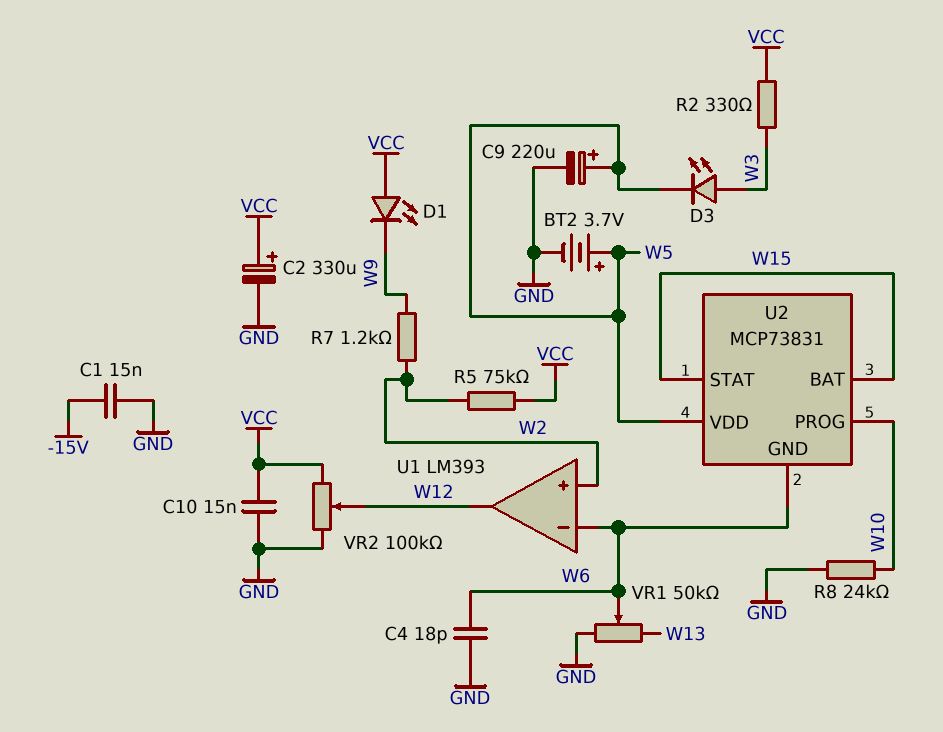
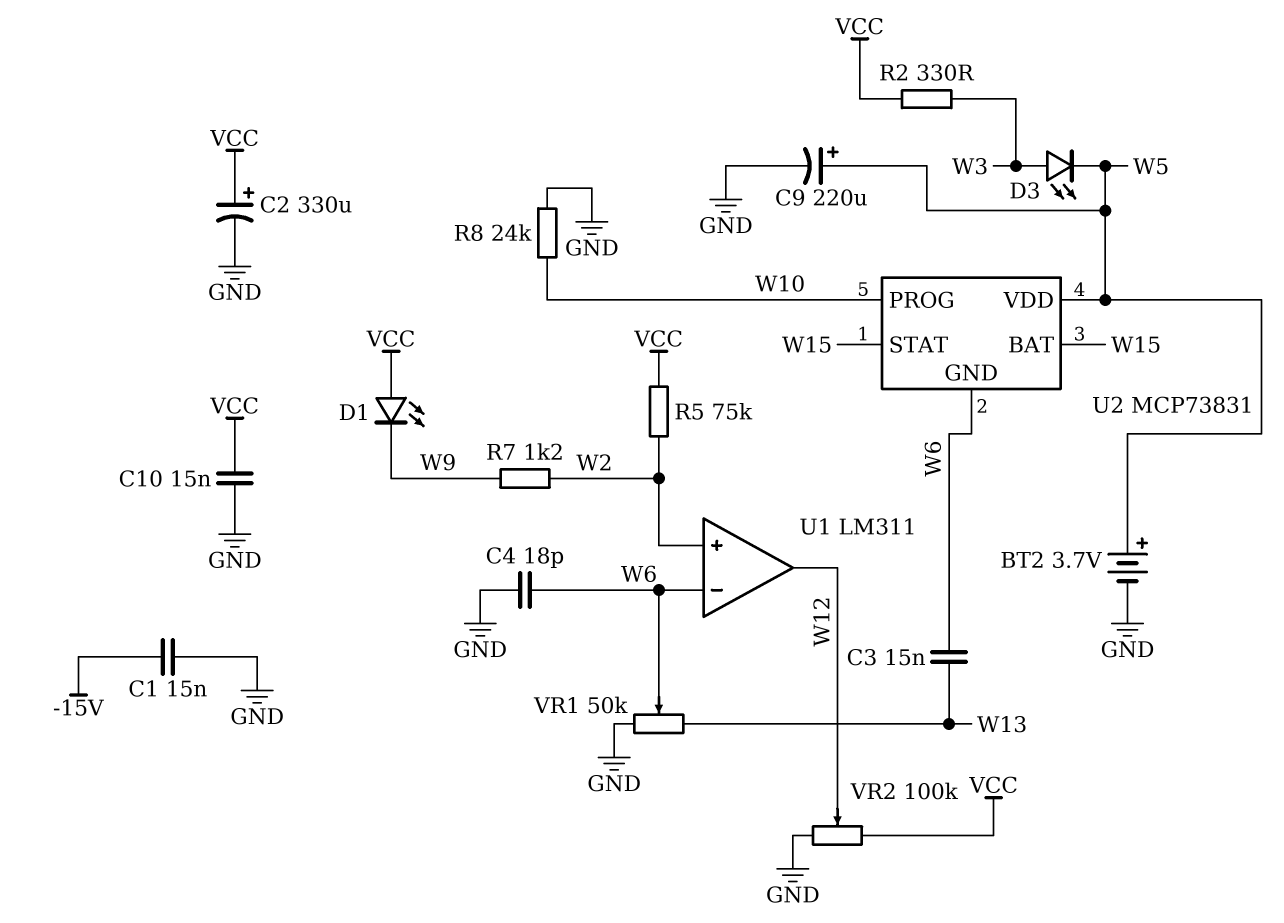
C3: none -> 15nF (W6, W13)
U1: LM393 -> LM311

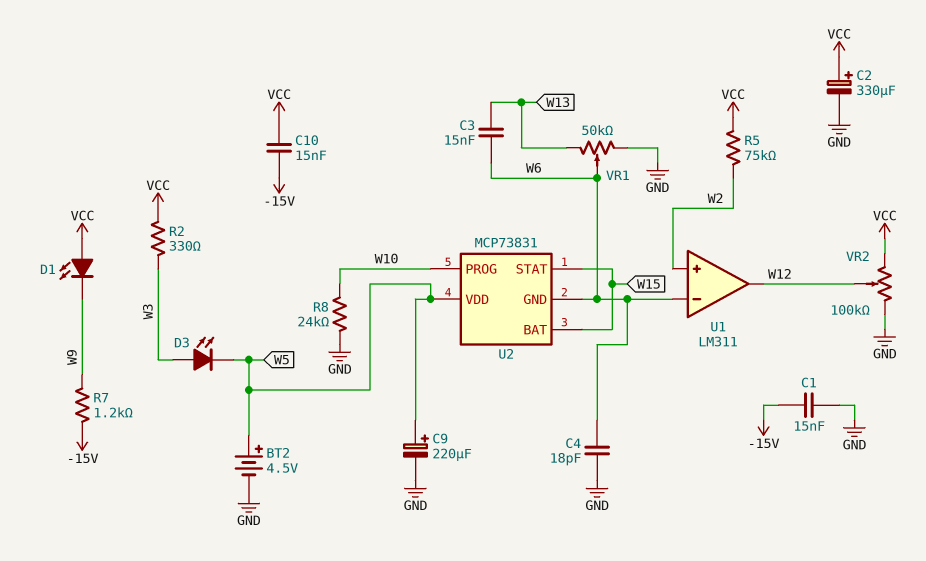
BT2: 3.7V (plus W5, minus GND) -> 4.5V (plus W5, minus GND)
C10: 15nF (GND, VCC) -> 15nF (-15V, VCC)
R7: 1.2k (W2, W9) -> 1.2k (-15V, W9)

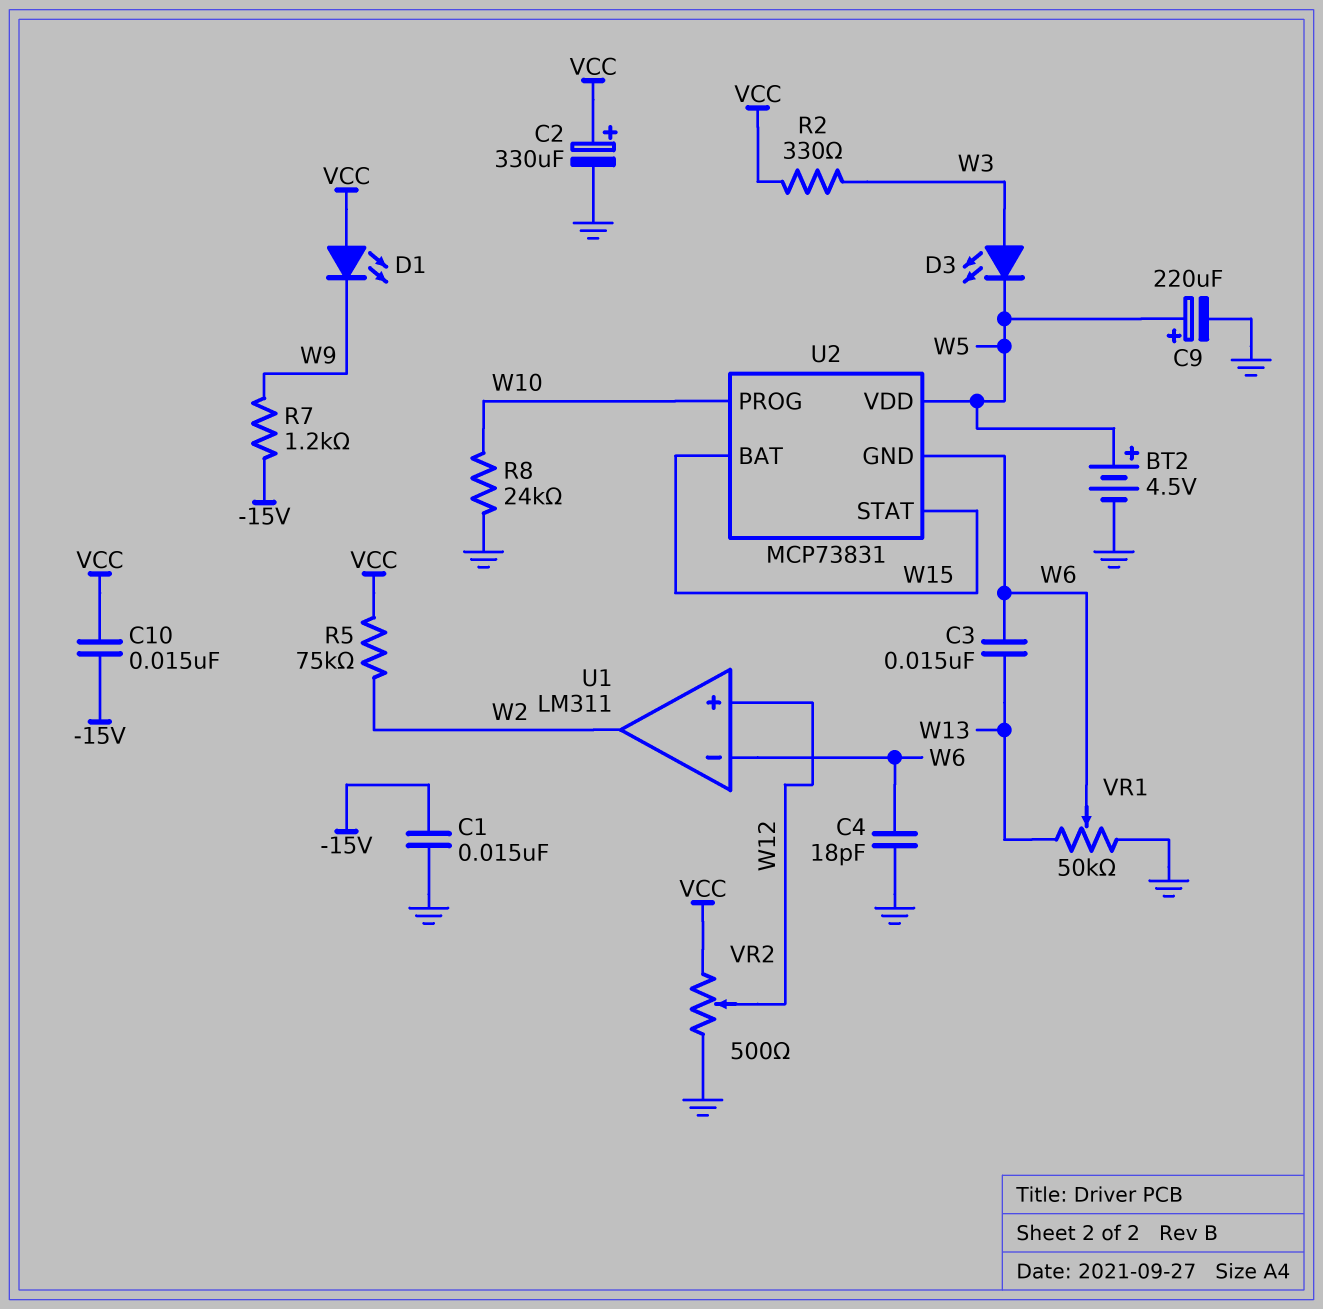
U1 pin in+: W2 -> W12
U1 pin out: W12 -> W2
VR2: 100k (GND, VCC, wiper W12) -> 500 (GND, VCC, wiper W12)

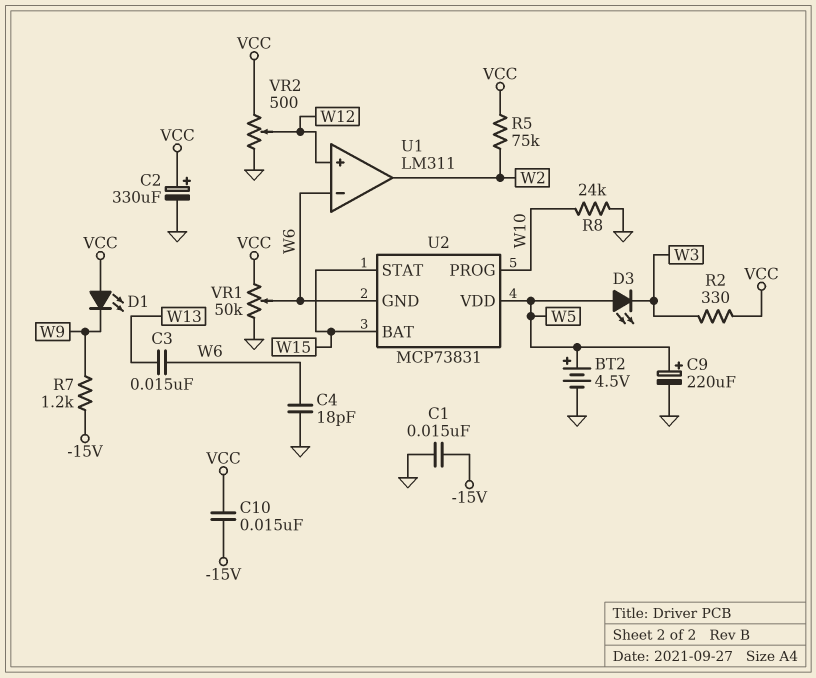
D3: LED (A W3, K W5) -> LED (A W5, K W3)
VR1: 50k (GND, W13, wiper W6) -> 50k (GND, VCC, wiper W6)

